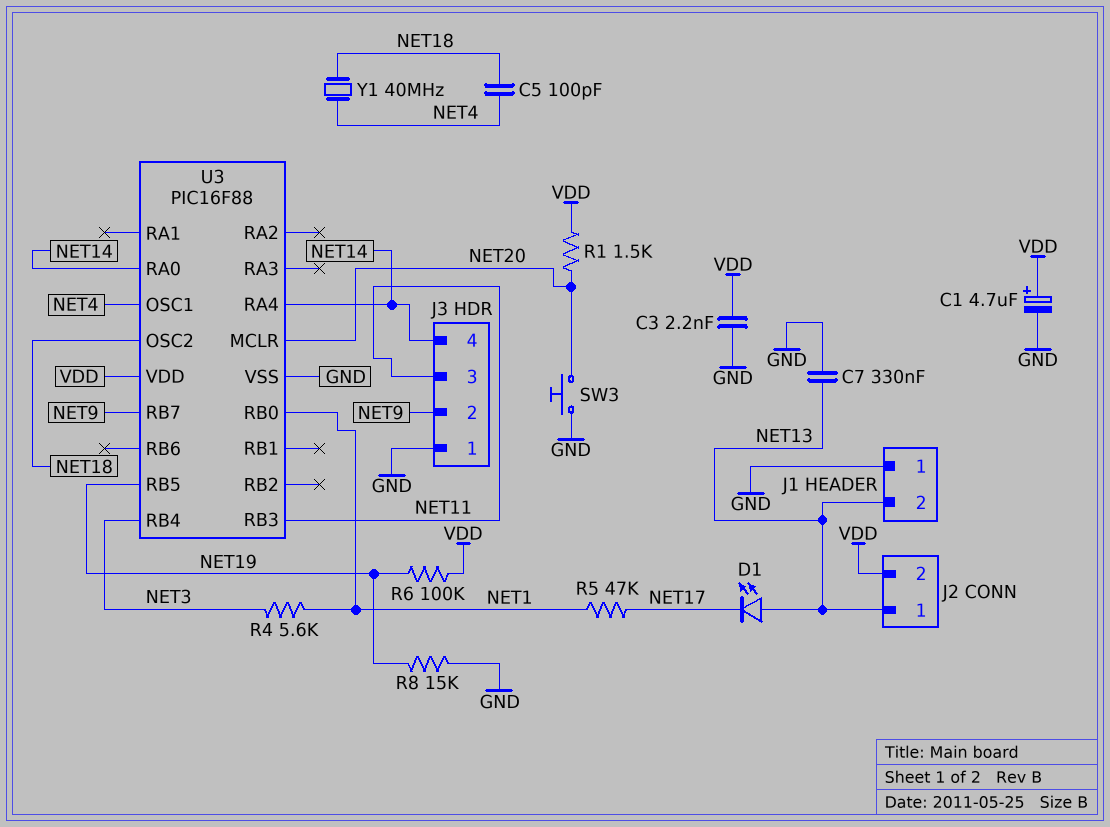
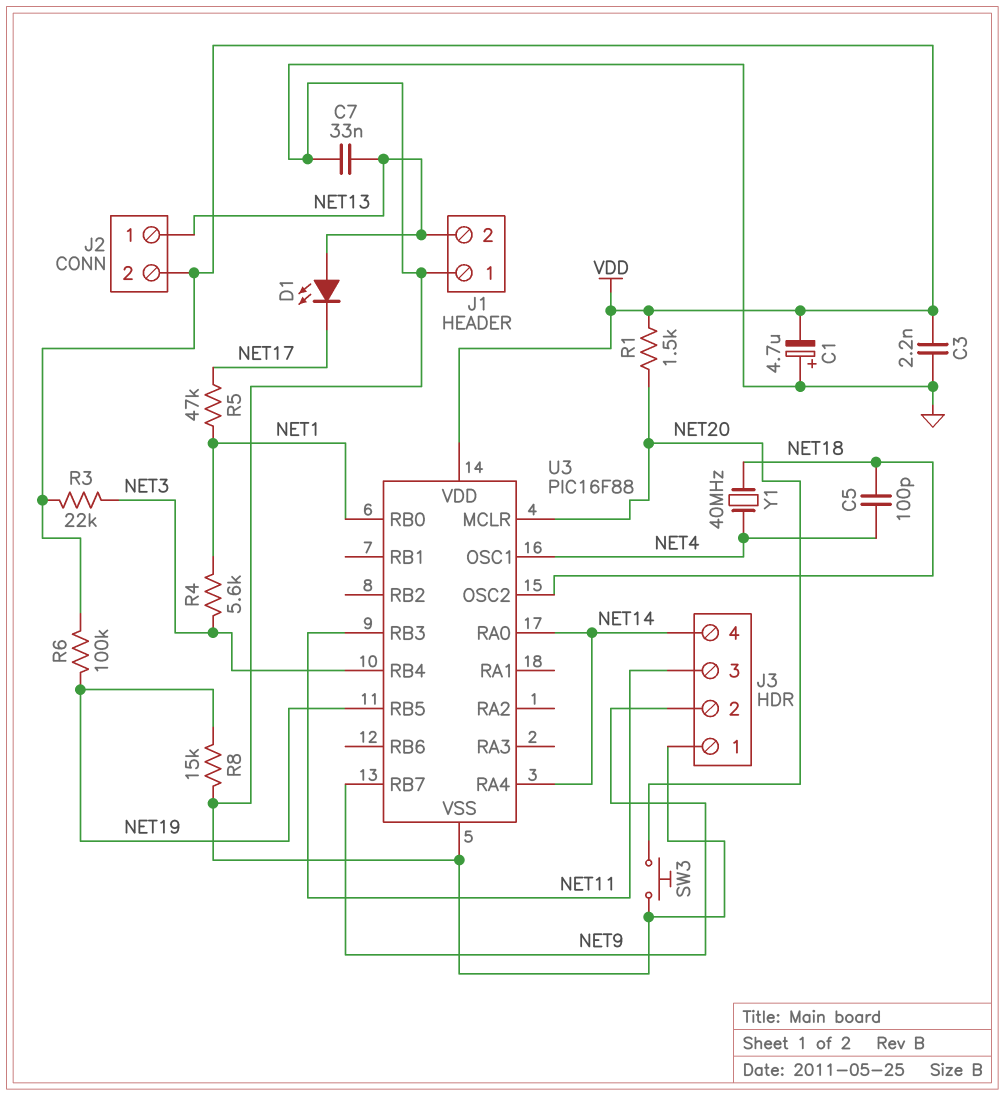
C1: 4.7uF (plus VDD, minus GND) -> 4.7uF (plus GND, minus VDD)
C7: 330nF (GND, NET13) -> 33nF (GND, NET13)
R3: none -> 22k (NET3, VDD)

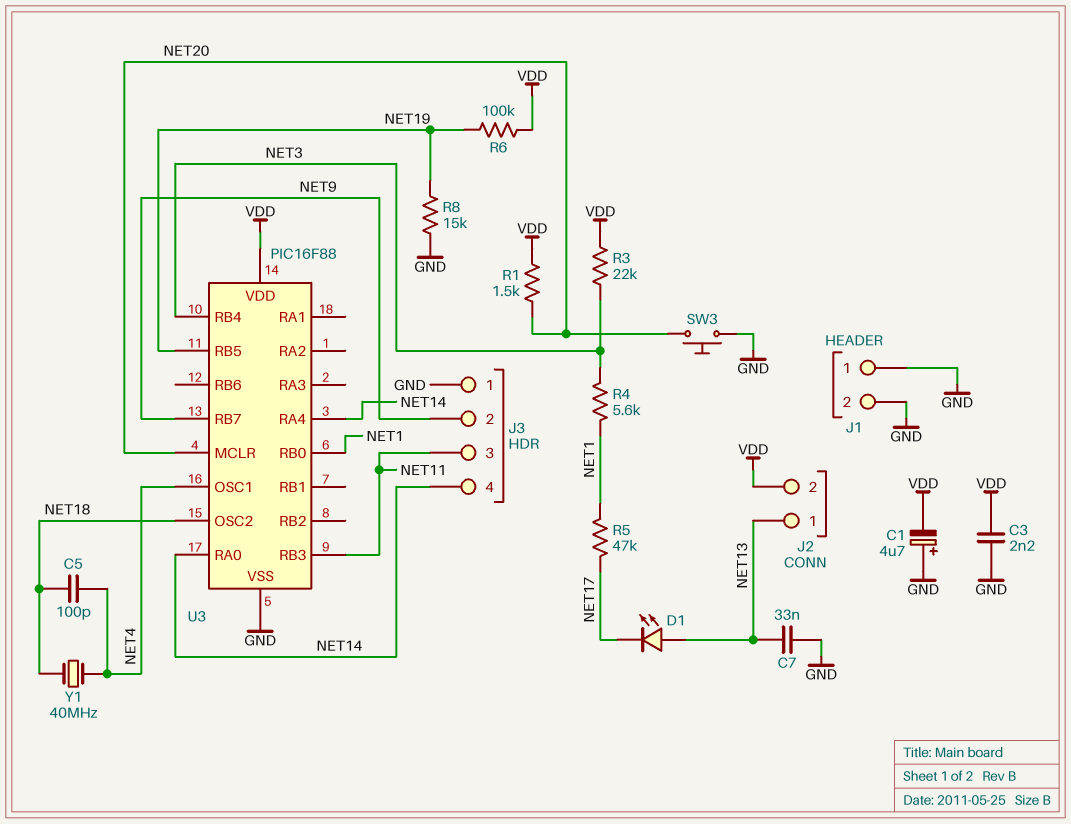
J1 pin 2: NET13 -> GND

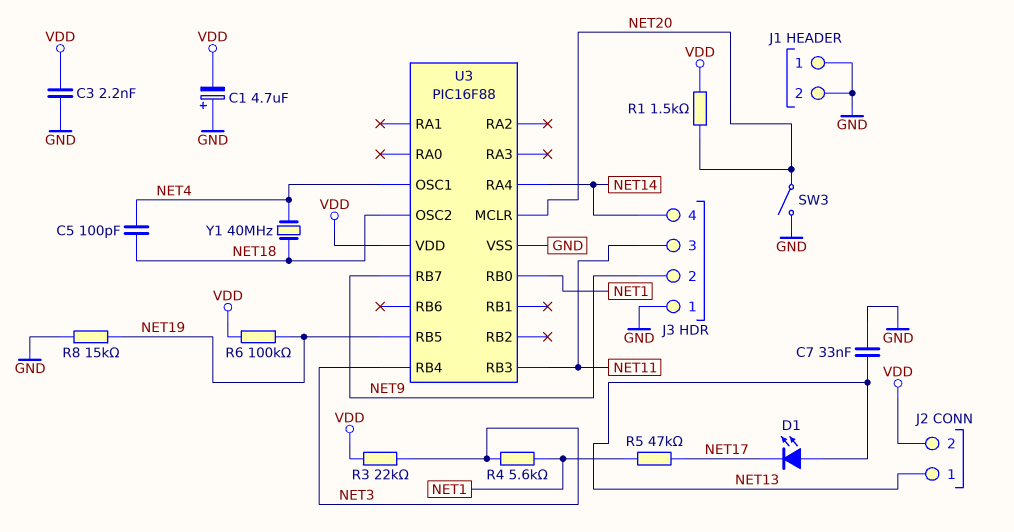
SW3: button (GND, NET20) -> switch (GND, NET20)
U3 pin RA0: NET14 -> none

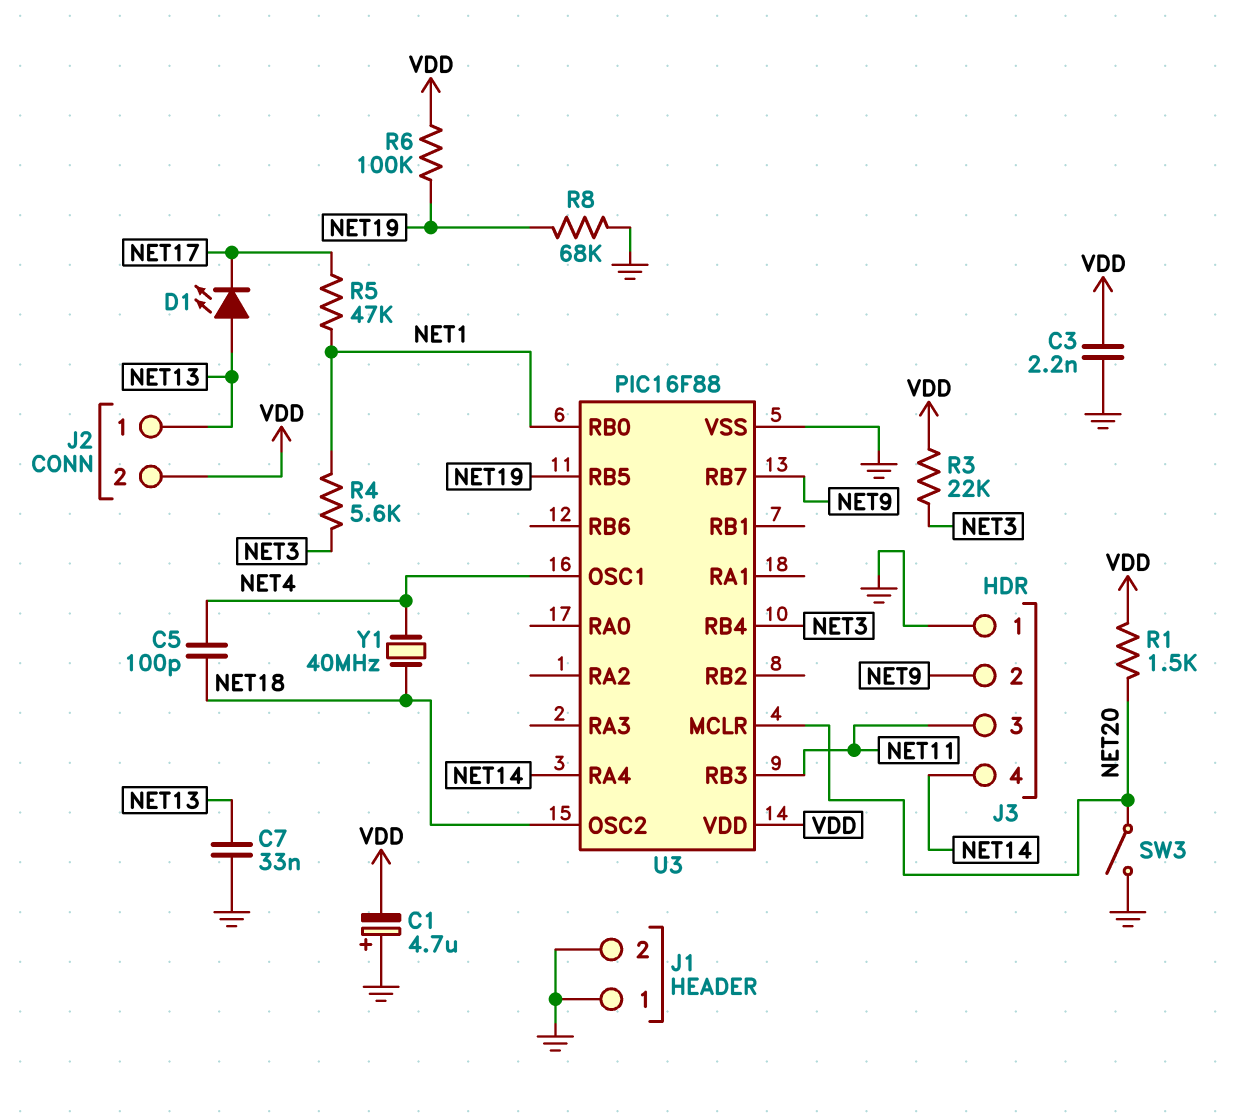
R8: 15k (GND, NET19) -> 68k (GND, NET19)

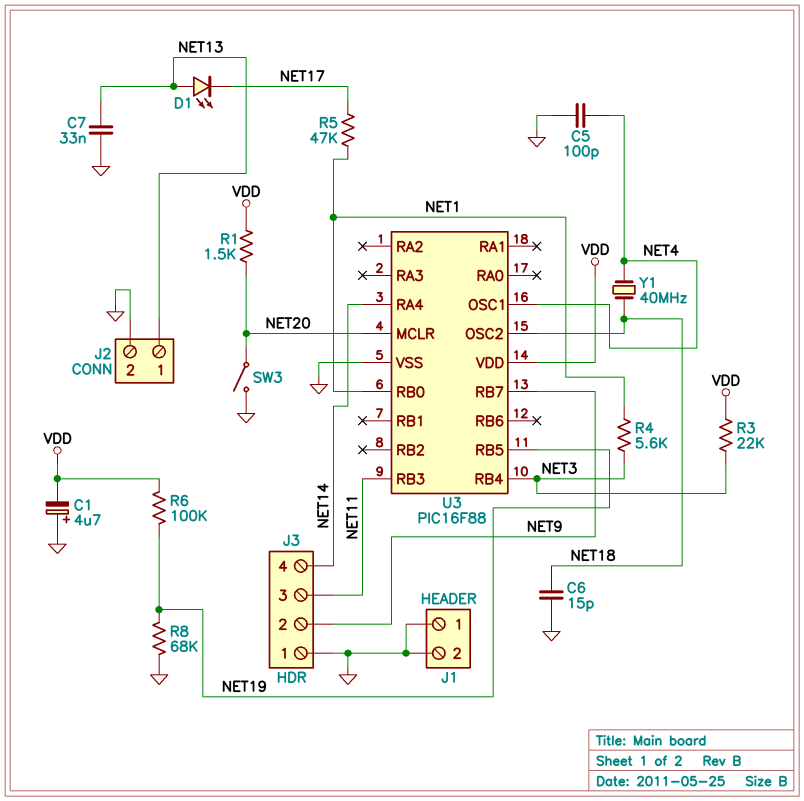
C3: 2.2nF (GND, VDD) -> none
C5: 100pF (NET4, NET18) -> 100pF (GND, NET4)
C6: none -> 15pF (GND, NET18)
J2 pin 2: VDD -> GND

